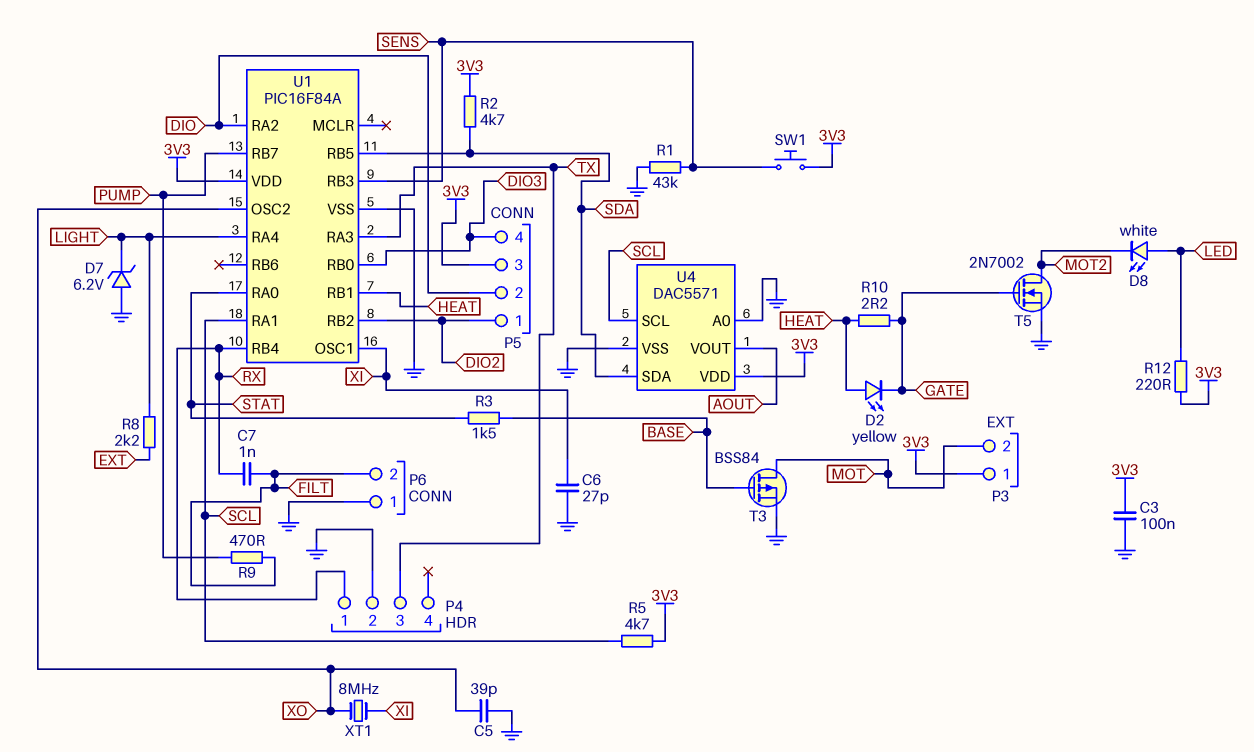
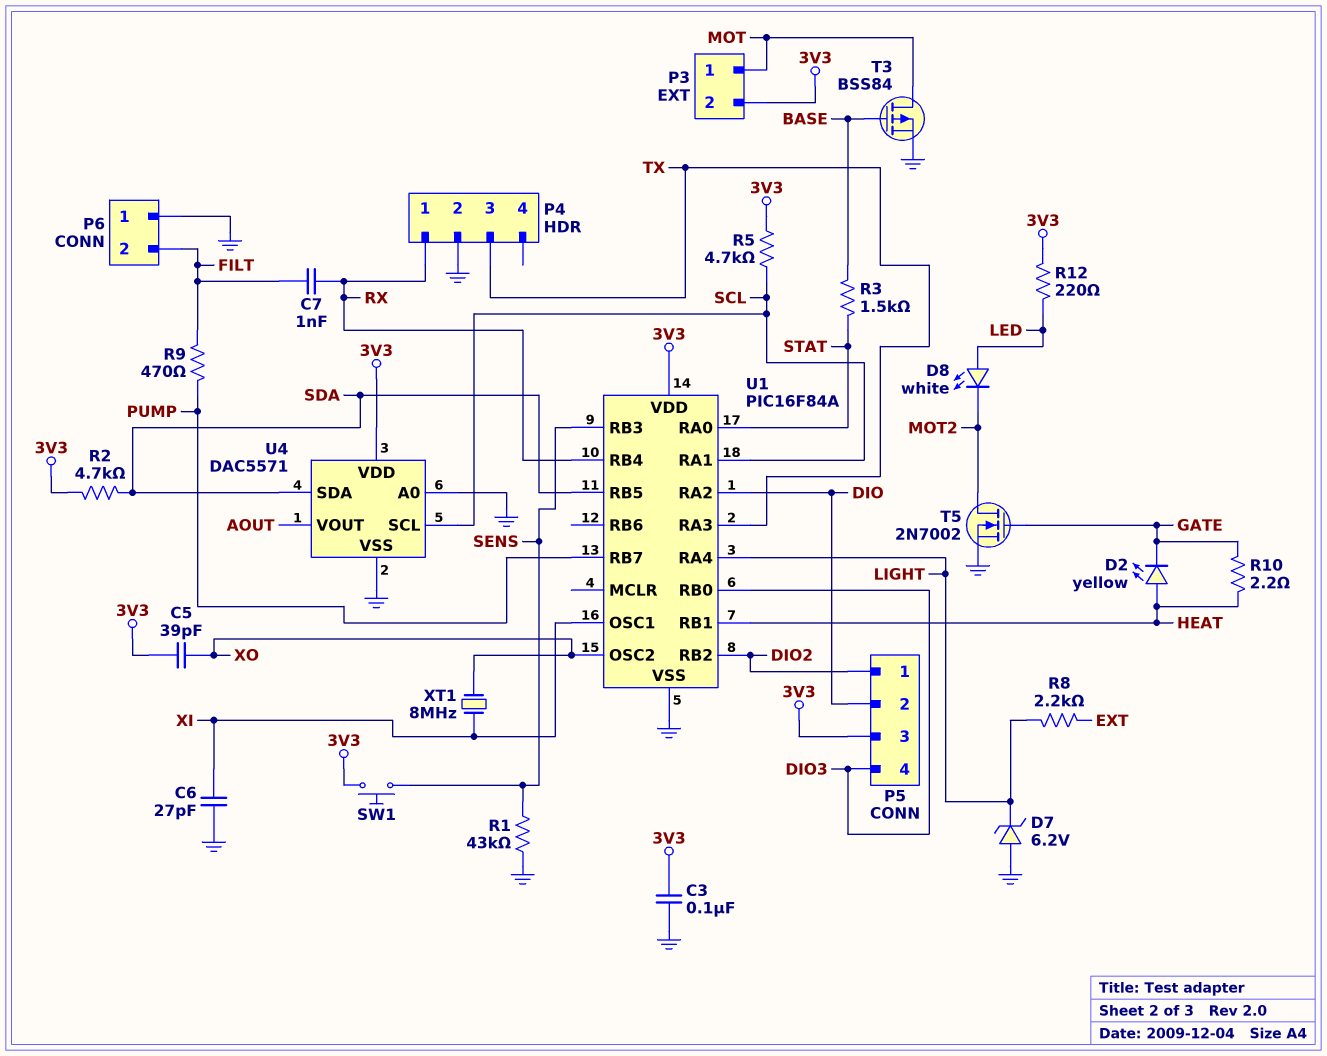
C5: 39pF (GND, XO) -> 39pF (3V3, XO)
P3 pin 1: 3V3 -> MOT
P3 pin 2: MOT -> 3V3

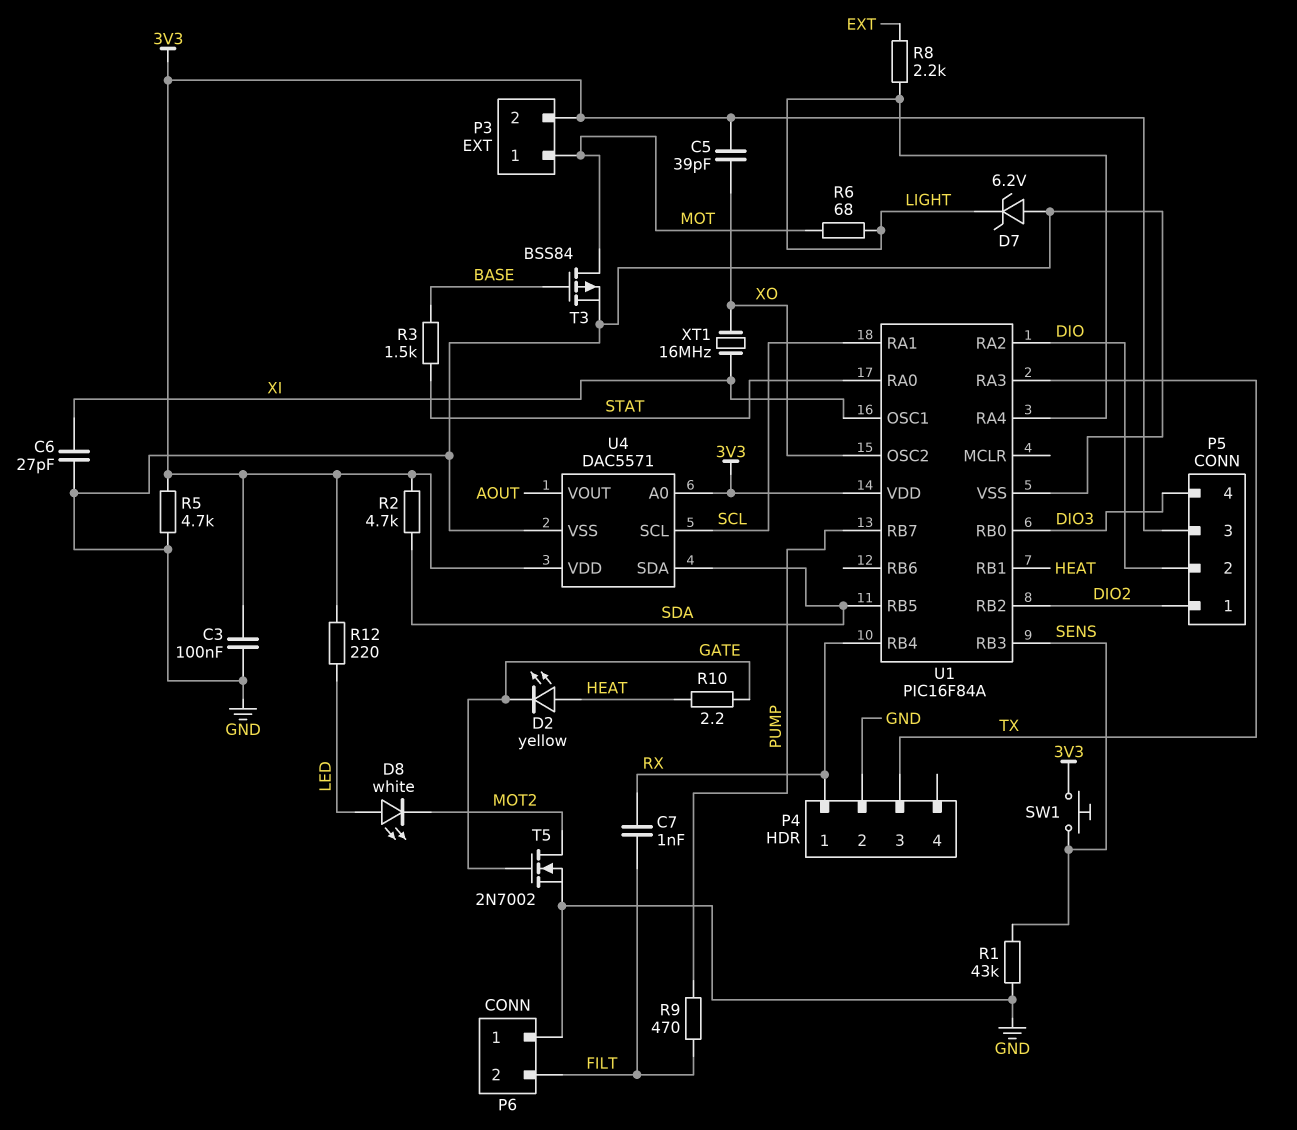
R5: 4.7k (3V3, SCL) -> 4.7k (3V3, GND)
R6: none -> 68 (LIGHT, MOT)
U4 pin A0: GND -> 3V3
XT1: 8MHz (XI, XO) -> 16MHz (XI, XO)

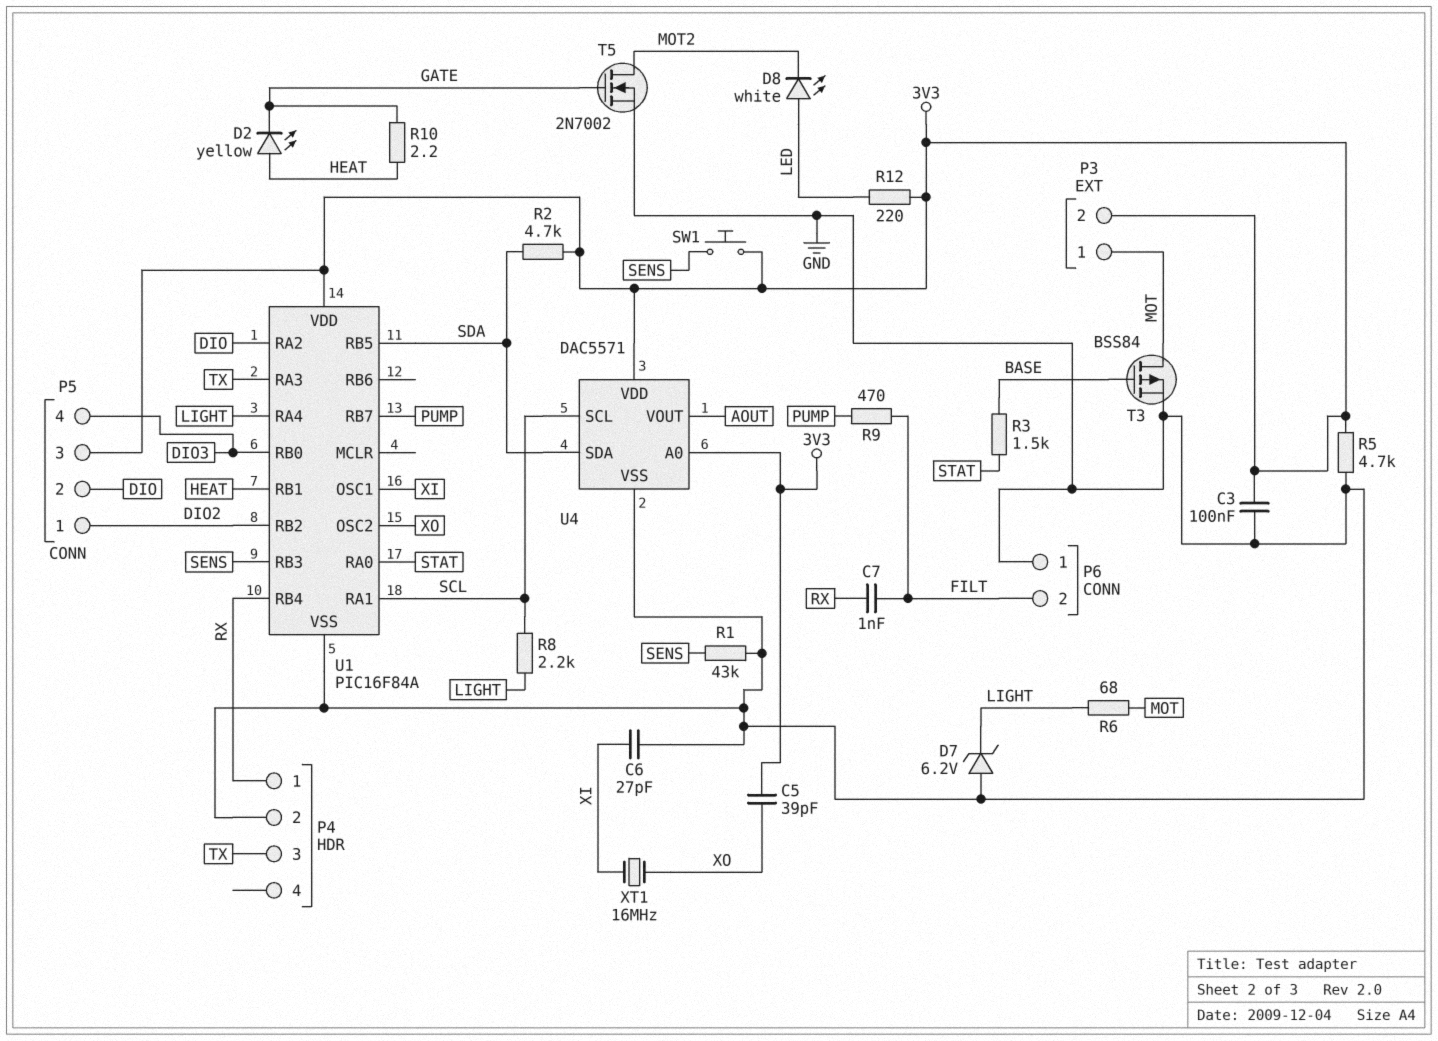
R8: 2.2k (EXT, LIGHT) -> 2.2k (LIGHT, SCL)

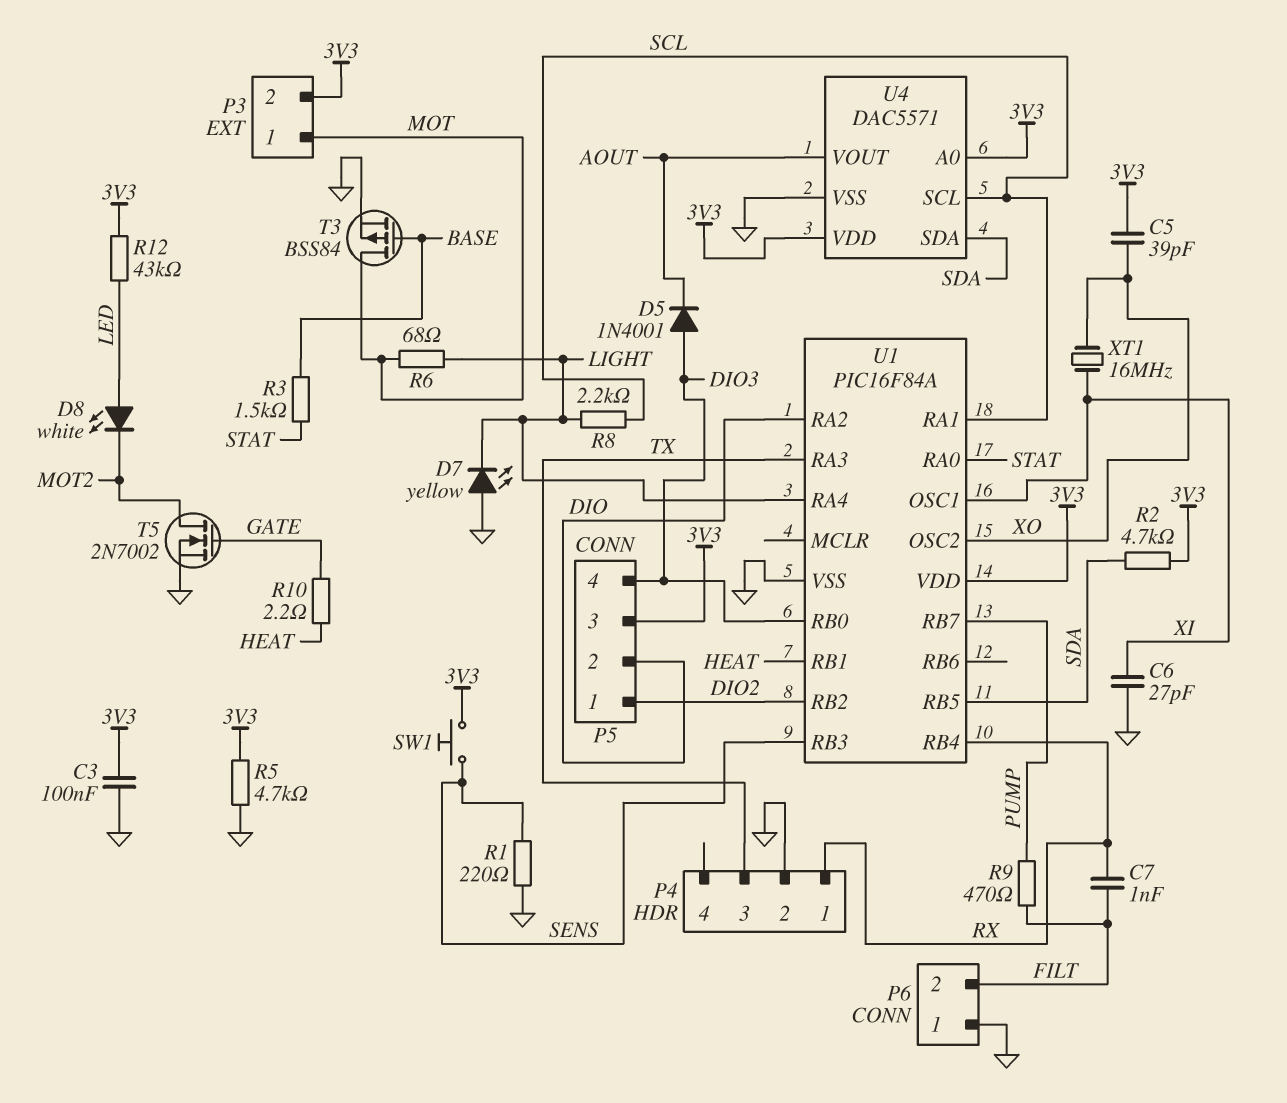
D2: LED yellow (A HEAT, K GATE) -> none
D5: none -> diode 1N4001 (A DIO3, K AOUT)
D7: zener 6.2V (A GND, K LIGHT) -> LED yellow (A GND, K LIGHT)
R1: 43k (GND, SENS) -> 220 (GND, SENS)
R12: 220 (3V3, LED) -> 43k (3V3, LED)

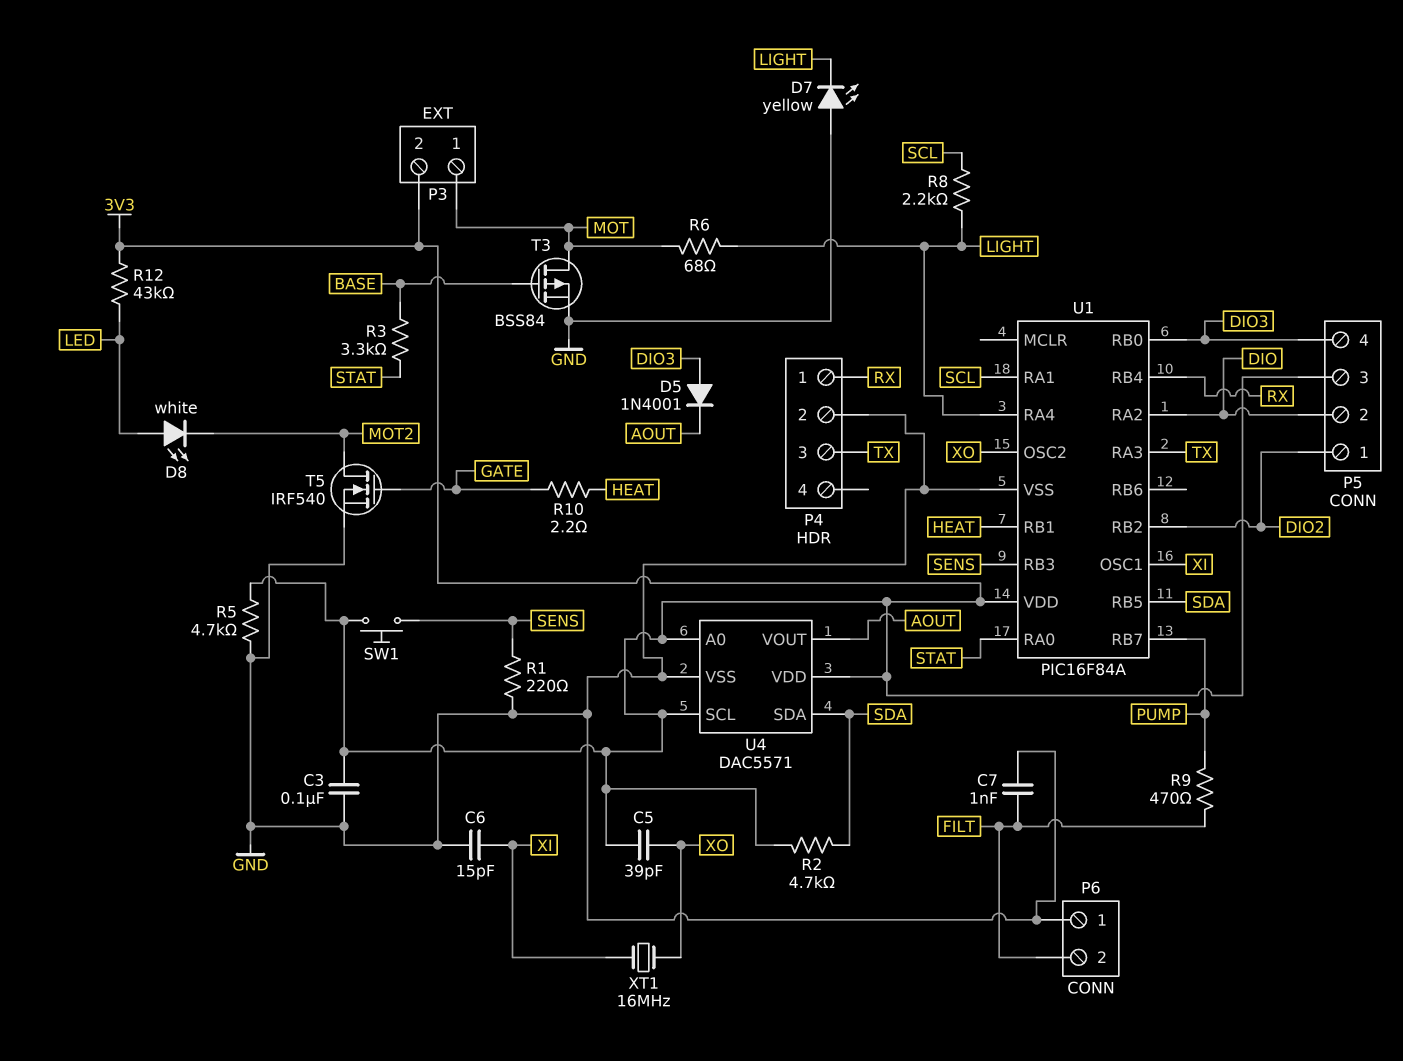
C6: 27pF (GND, XI) -> 15pF (GND, XI)
C7: 1nF (FILT, RX) -> 1nF (FILT, GND)
R3: 1.5k (BASE, STAT) -> 3.3k (BASE, STAT)
T5: NMOS 2N7002 (G GATE, D MOT2, S GND) -> NMOS IRF540 (G GATE, D MOT2, S GND)
U4 pin SCL: SCL -> 3V3

